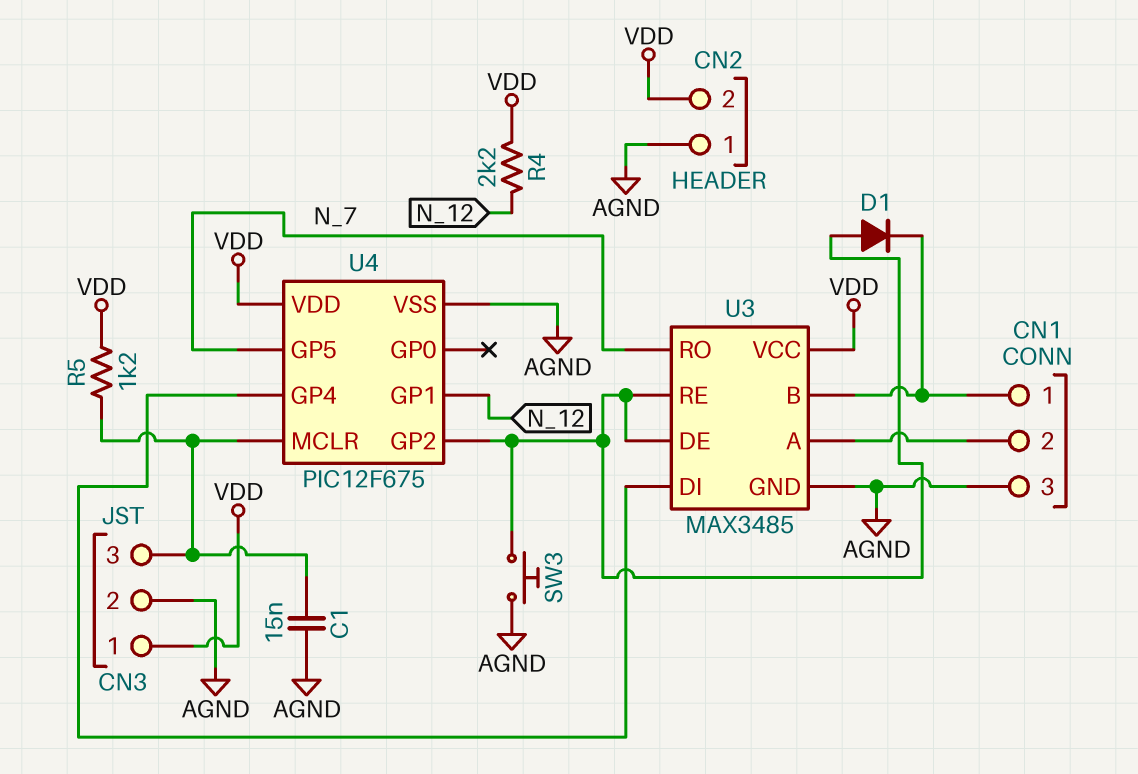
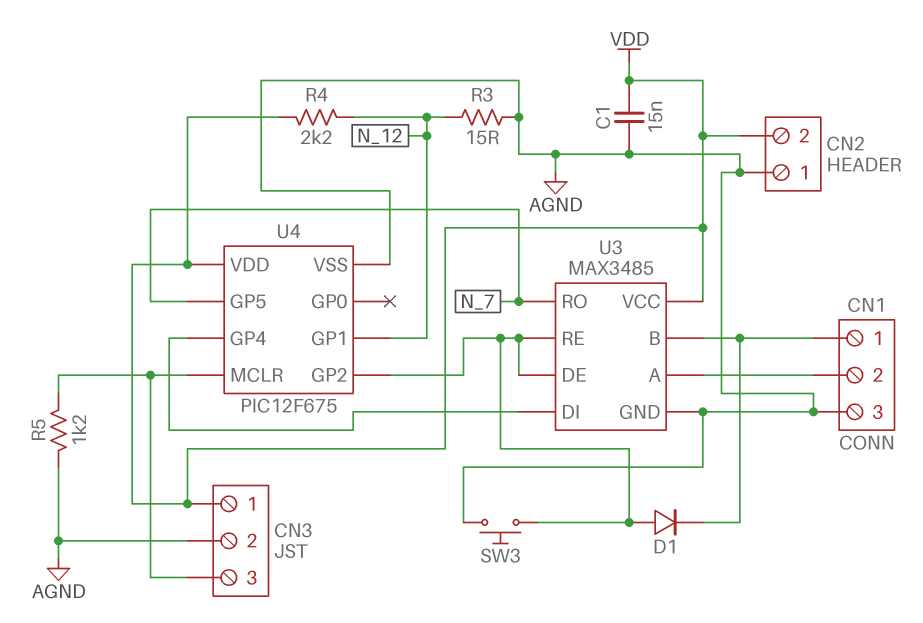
C1: 15nF (AGND, CN3/3) -> 15nF (AGND, VDD)
R3: none -> 15 (AGND, N_12)
R5: 1.2k (CN3/3, VDD) -> 1.2k (AGND, CN3/3)

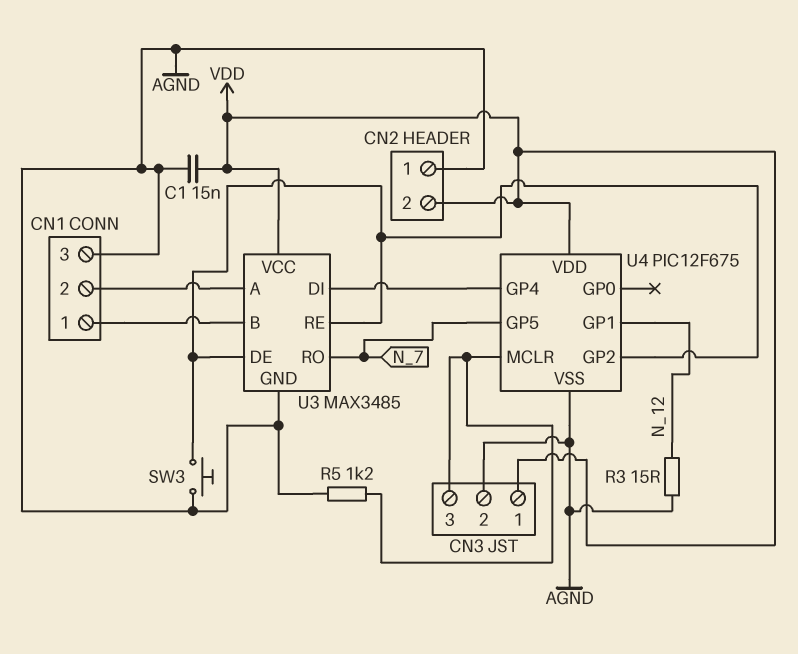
D1: diode (A U3/DE, K CN1/1) -> none
R4: 2.2k (N_12, VDD) -> none

